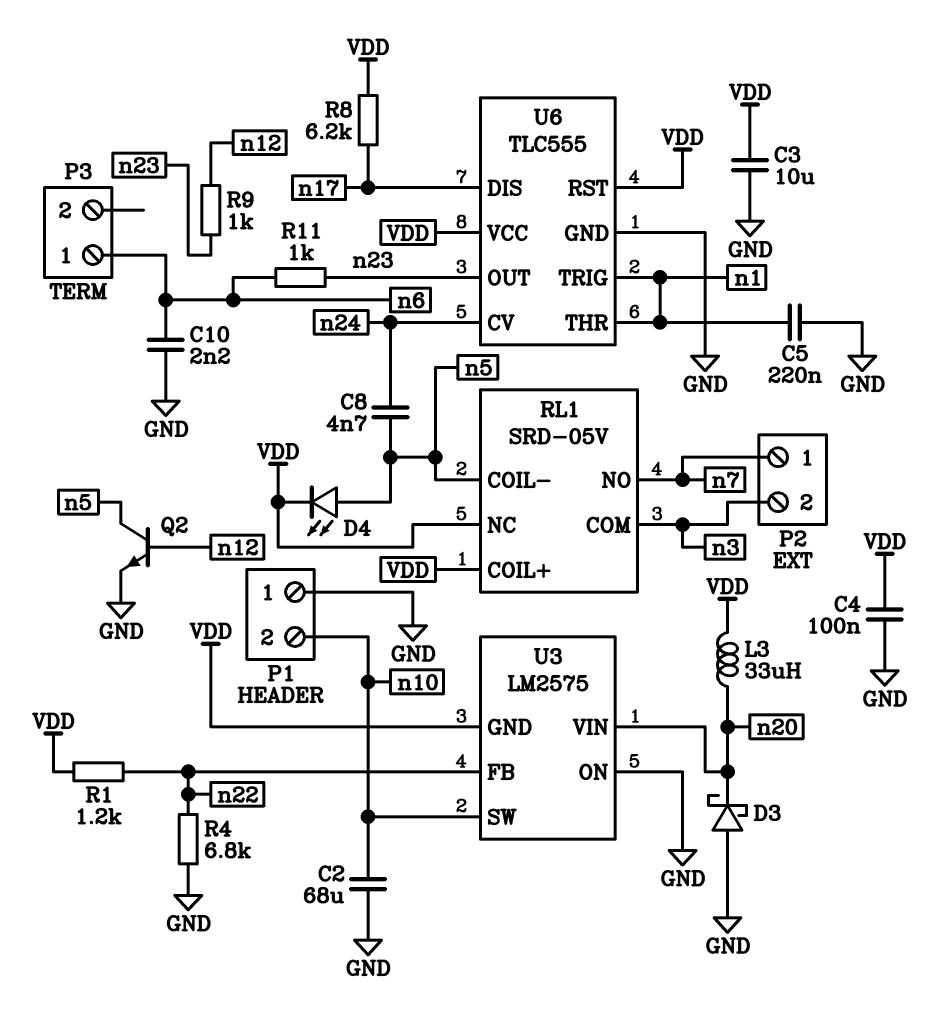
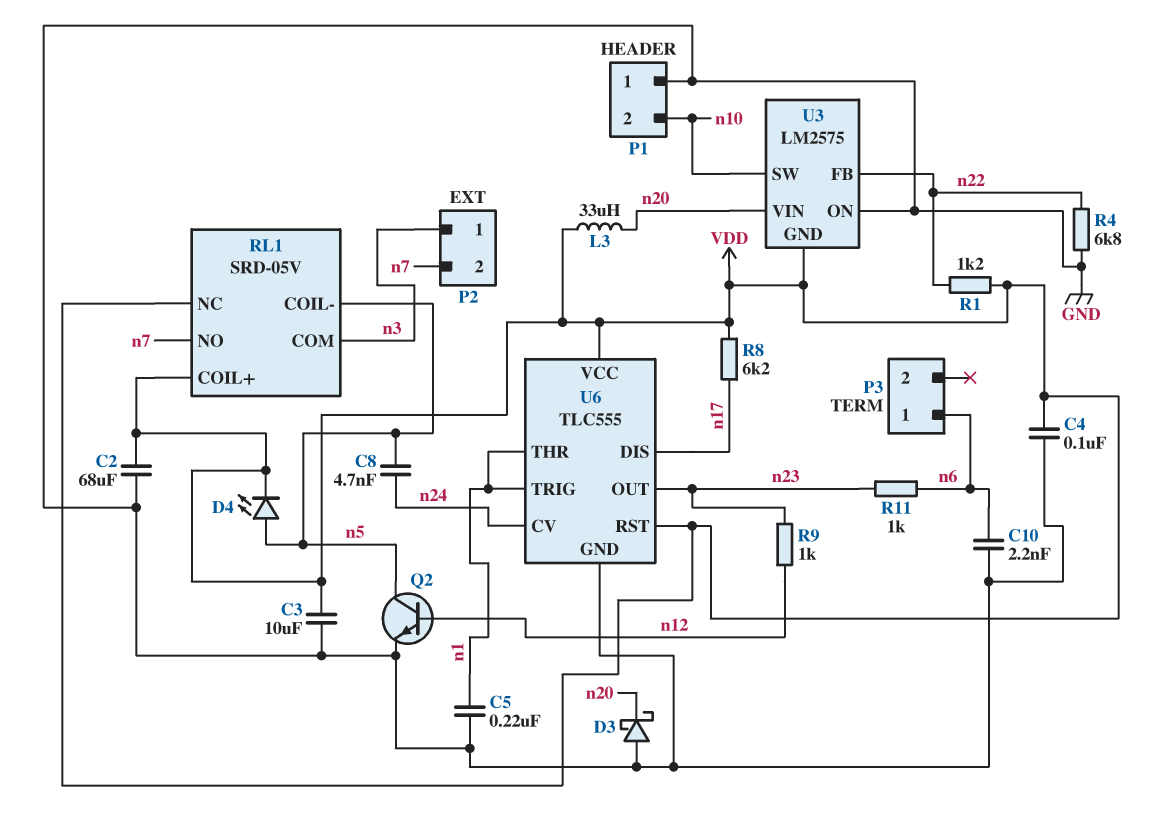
C2: 68uF (GND, n10) -> 68uF (GND, VDD)
P2 pin 1: n7 -> n3
P2 pin 2: n3 -> n7

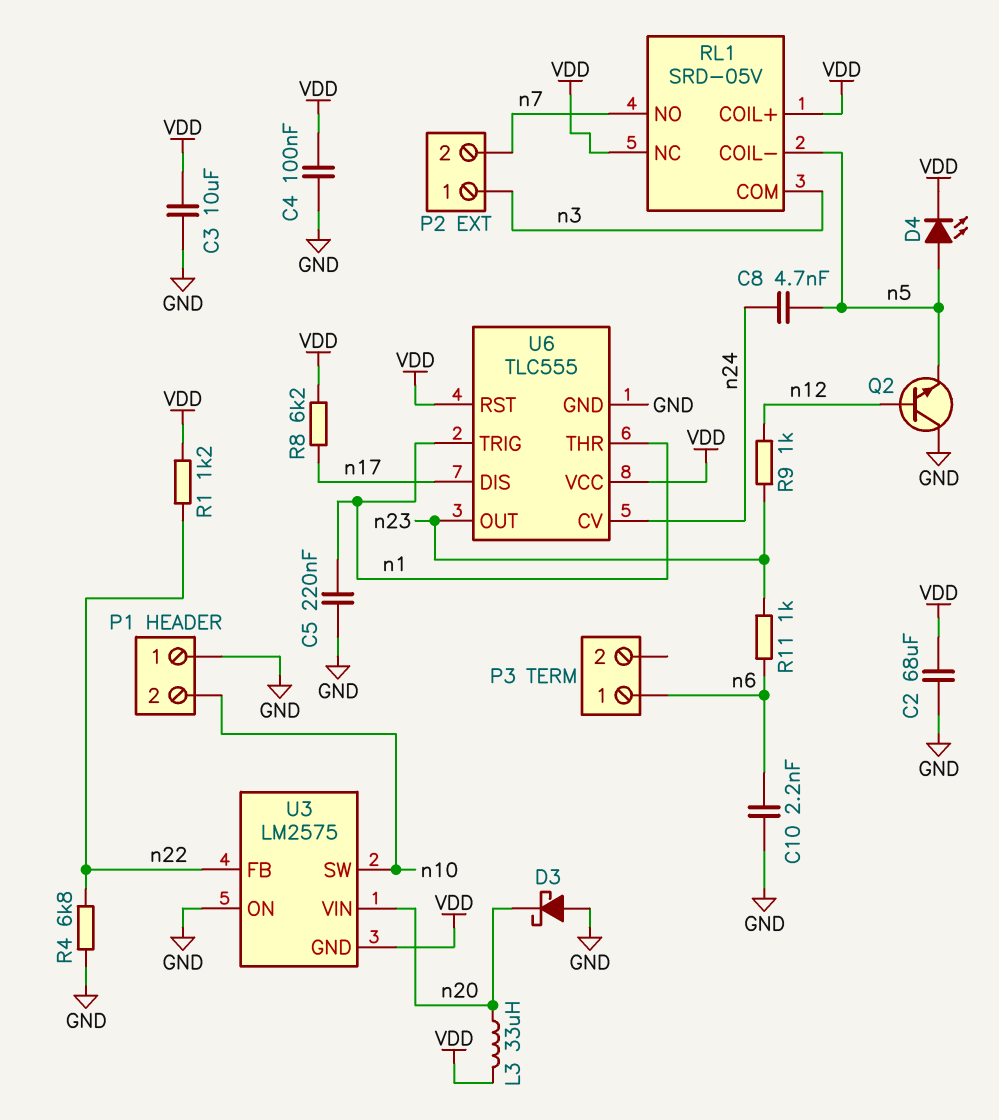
Q2: NPN (B n12, C n5, E GND) -> NPN (B n12, C GND, E n5)

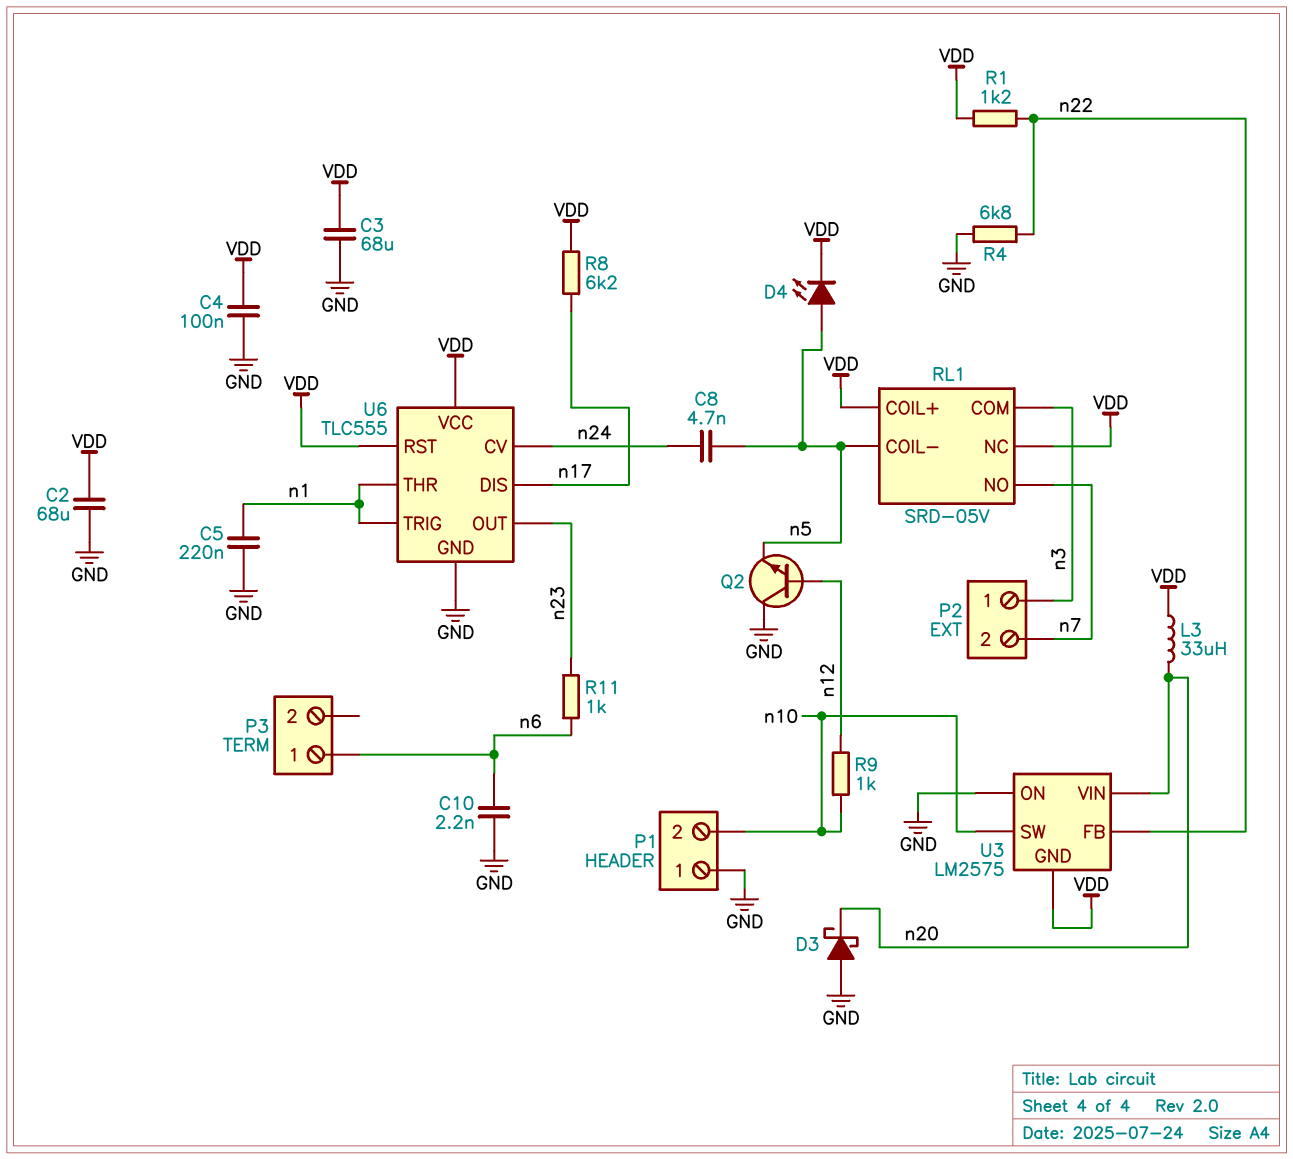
C3: 10uF (GND, VDD) -> 68uF (GND, VDD)
R9: 1k (n12, n23) -> 1k (n10, n12)

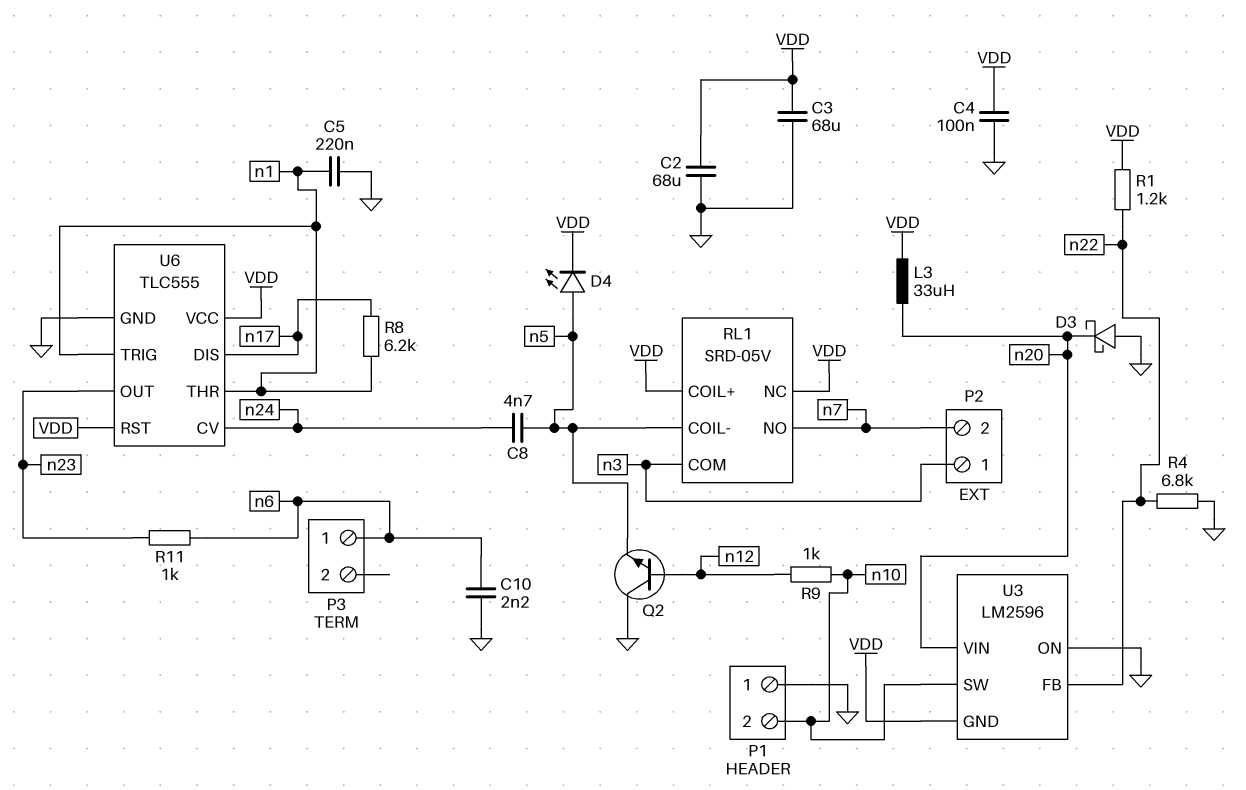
R8: 6.2k (VDD, n17) -> 6.2k (n1, n17)
U3: LM2575 -> LM2596

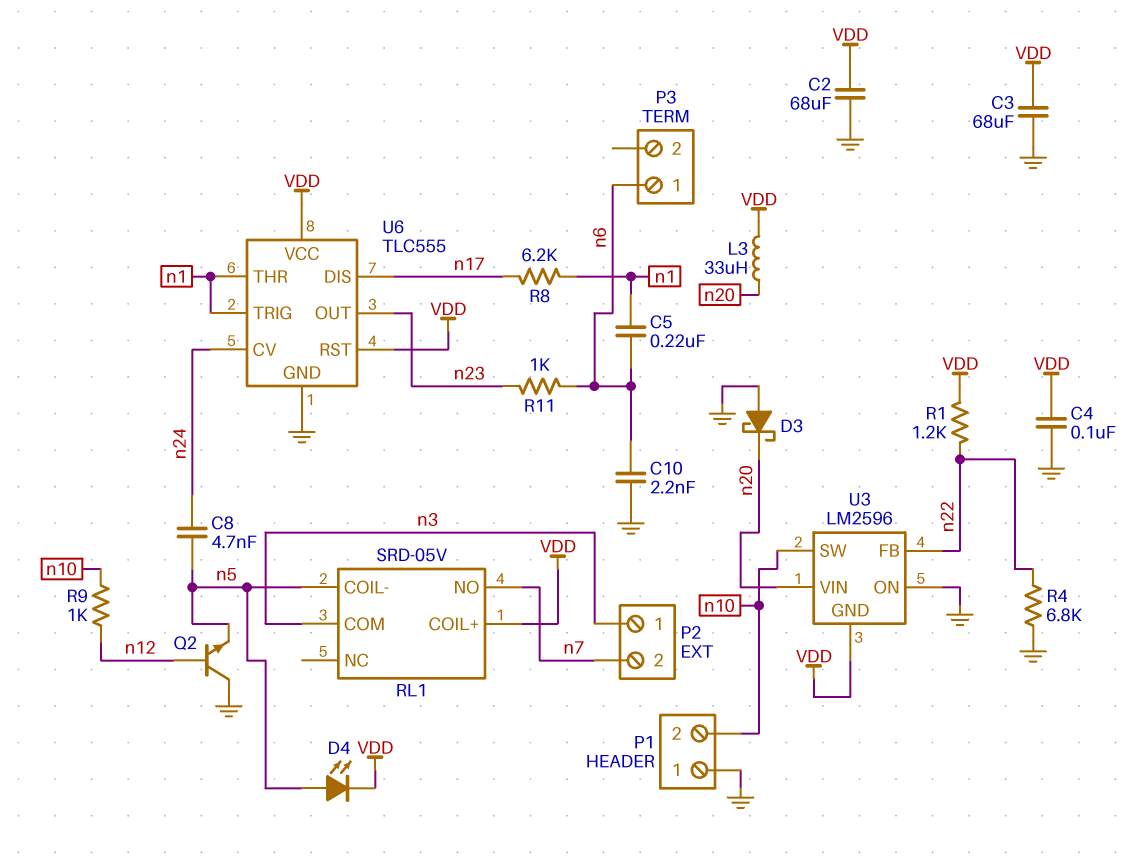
C5: 220nF (GND, n1) -> 220nF (n1, n6)
RL1 pin NC: VDD -> none

